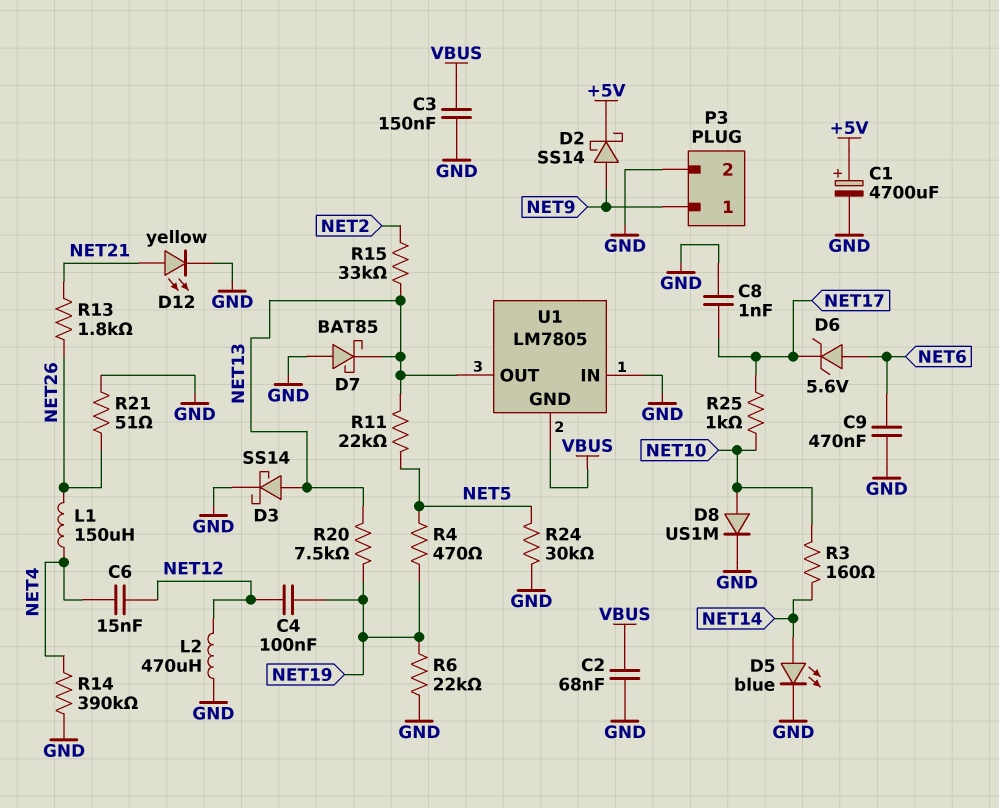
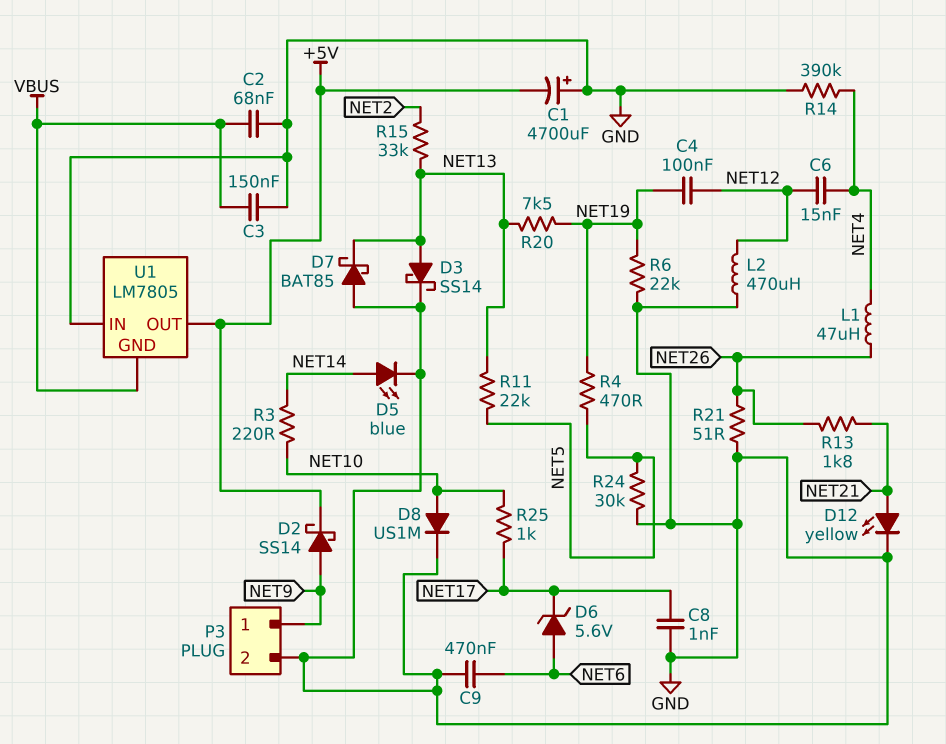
C1: 4700uF (plus +5V, minus GND) -> 4700uF (plus GND, minus +5V)
L1: 150uH (NET4, NET26) -> 47uH (NET4, NET26)
R3: 160 (NET10, NET14) -> 220 (NET10, NET14)
U1 pin OUT: NET13 -> +5V

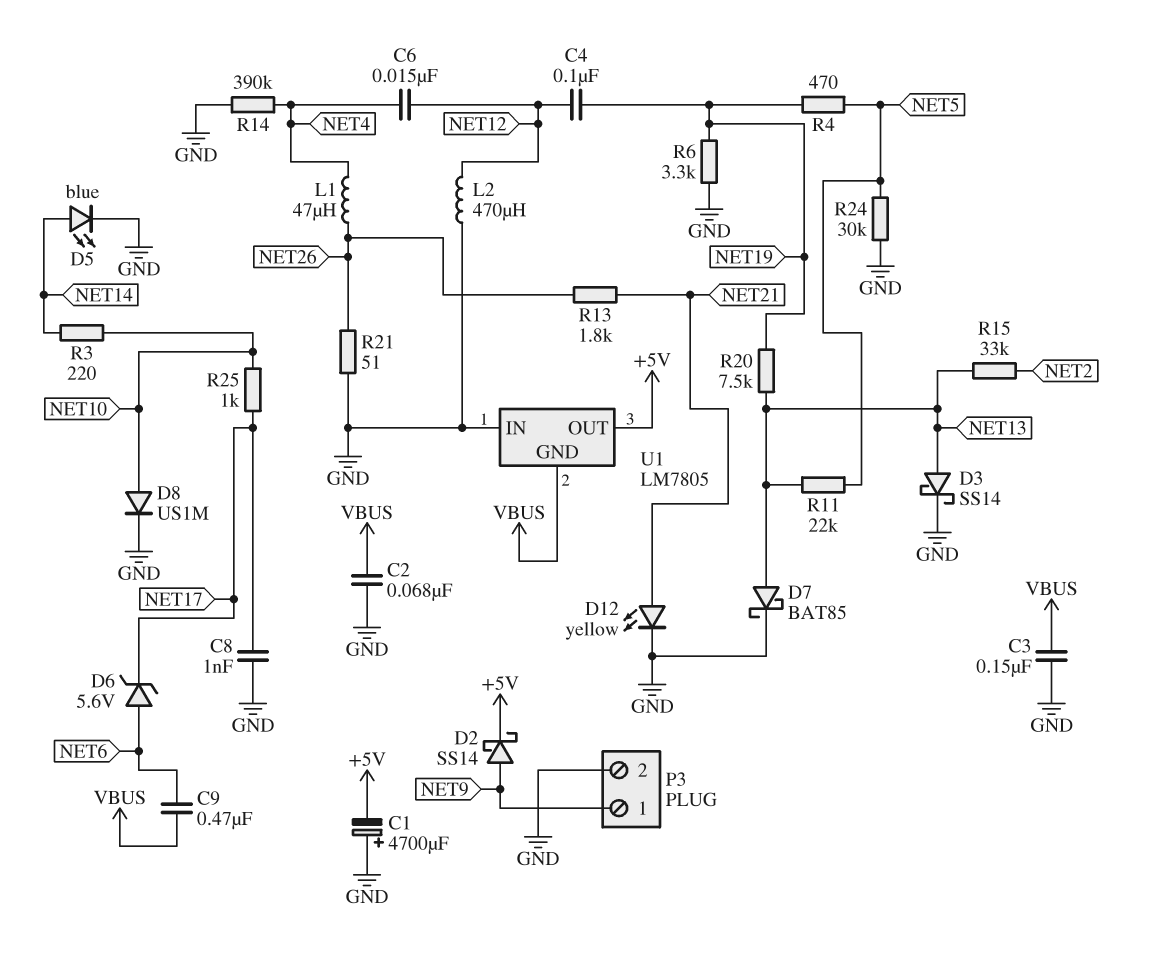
C9: 470nF (GND, NET6) -> 470nF (NET6, VBUS)
D7: schottky BAT85 (A GND, K NET13) -> schottky BAT85 (A NET13, K GND)
R6: 22k (GND, NET19) -> 3.3k (GND, NET19)

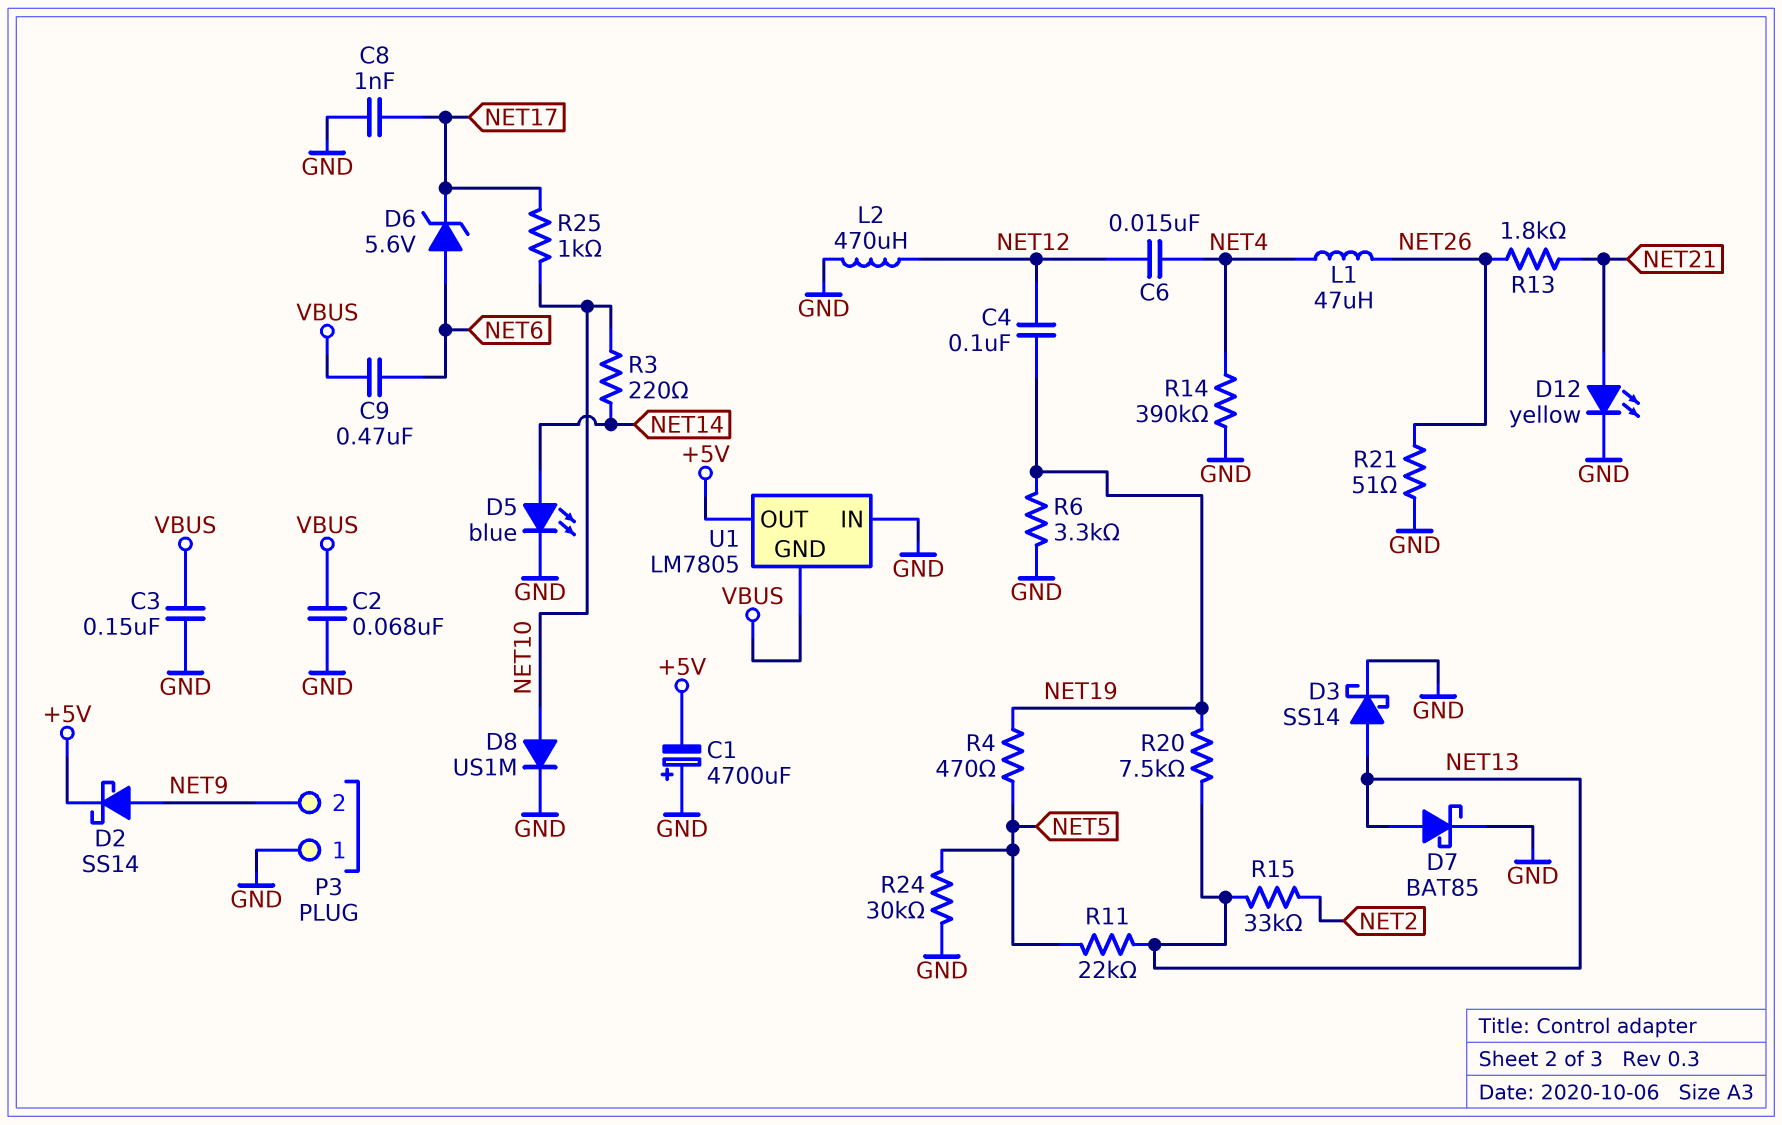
P3 pin 1: NET9 -> GND
P3 pin 2: GND -> NET9

